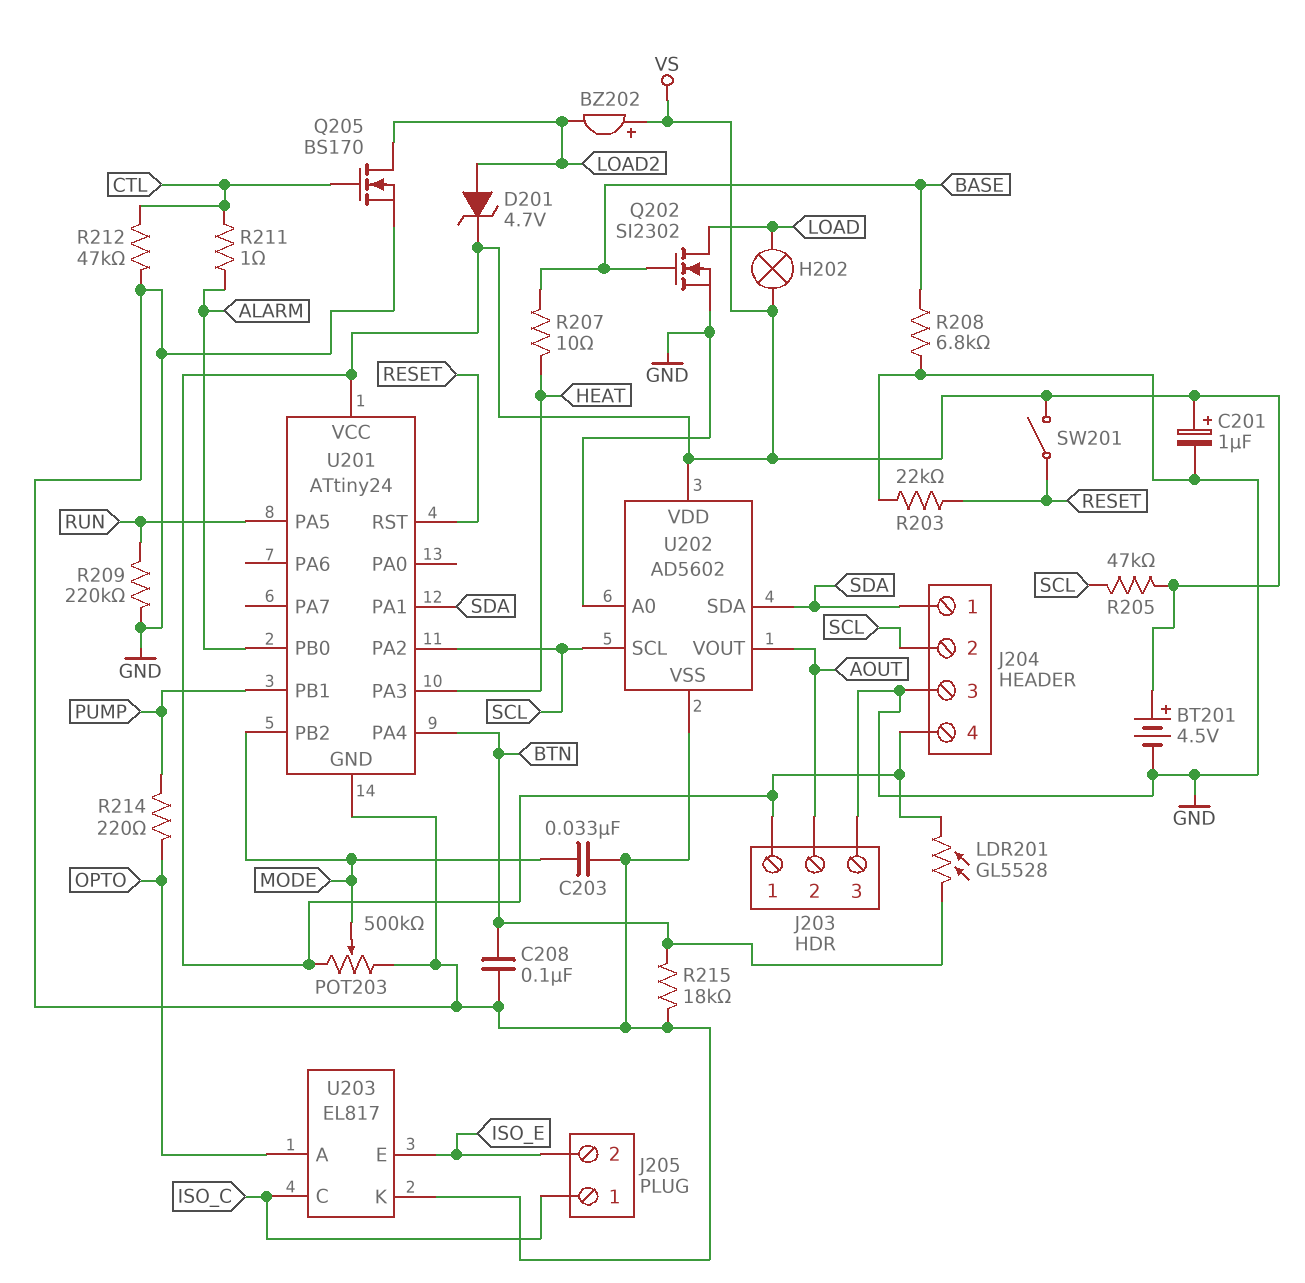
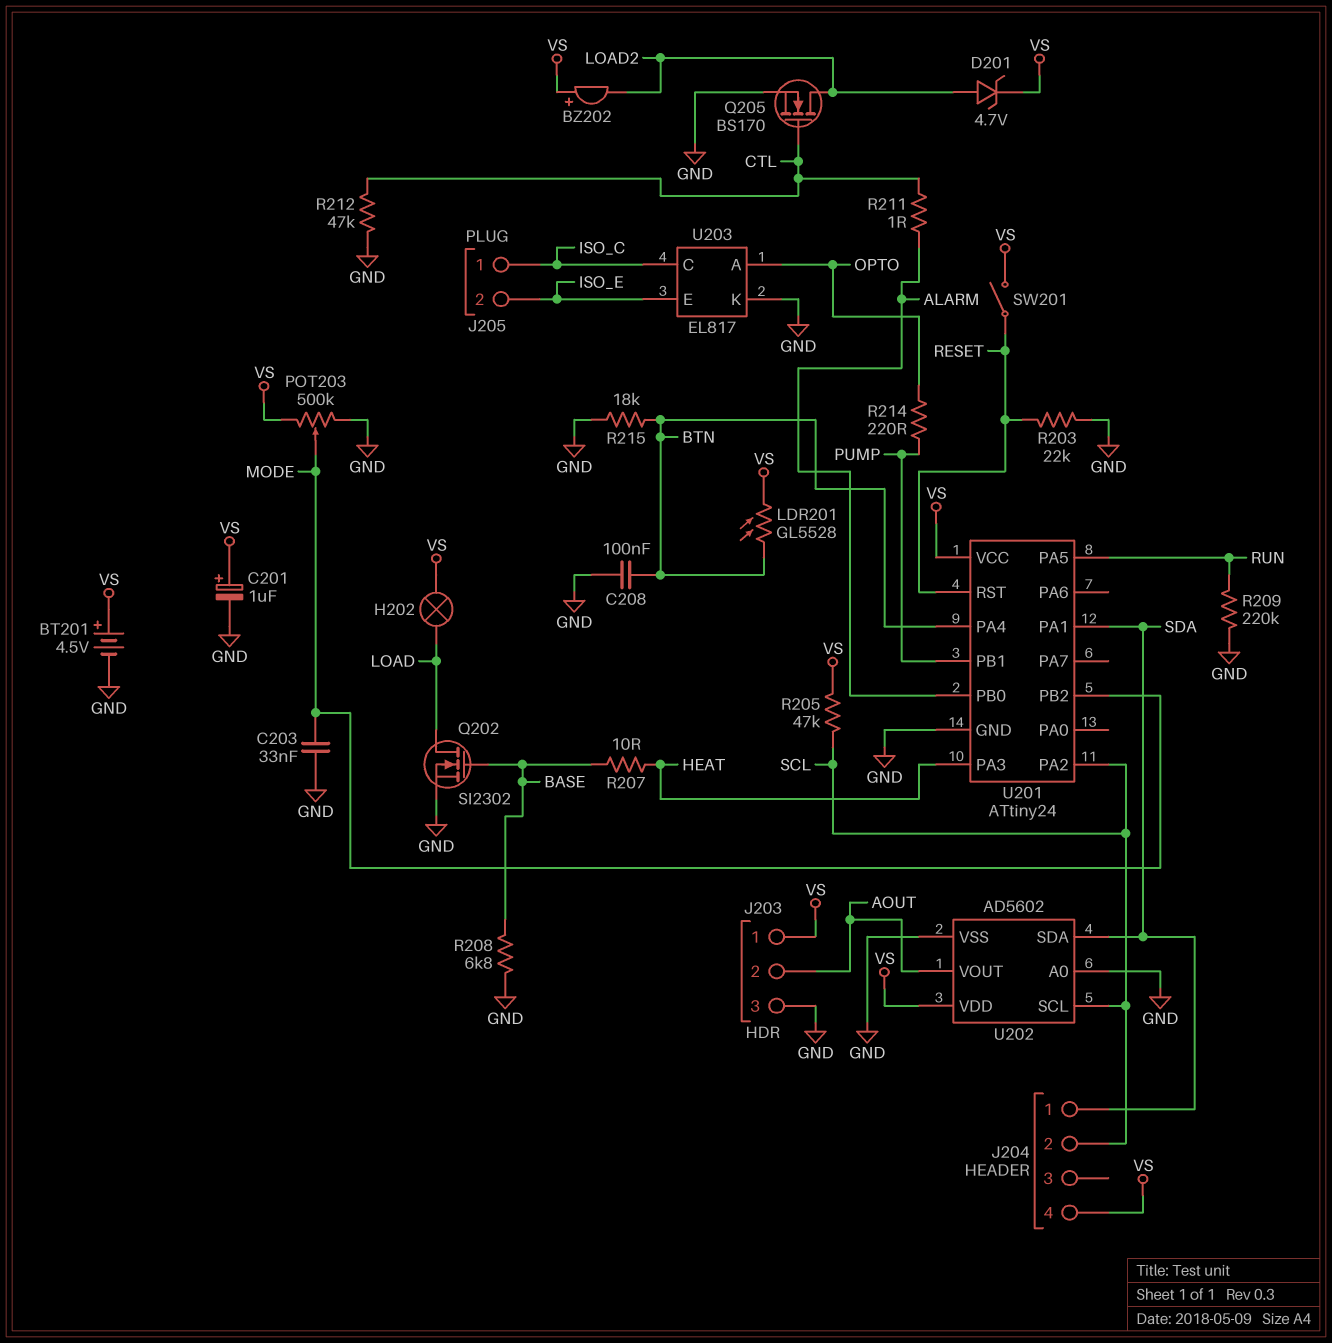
J204 pin 3: GND -> none

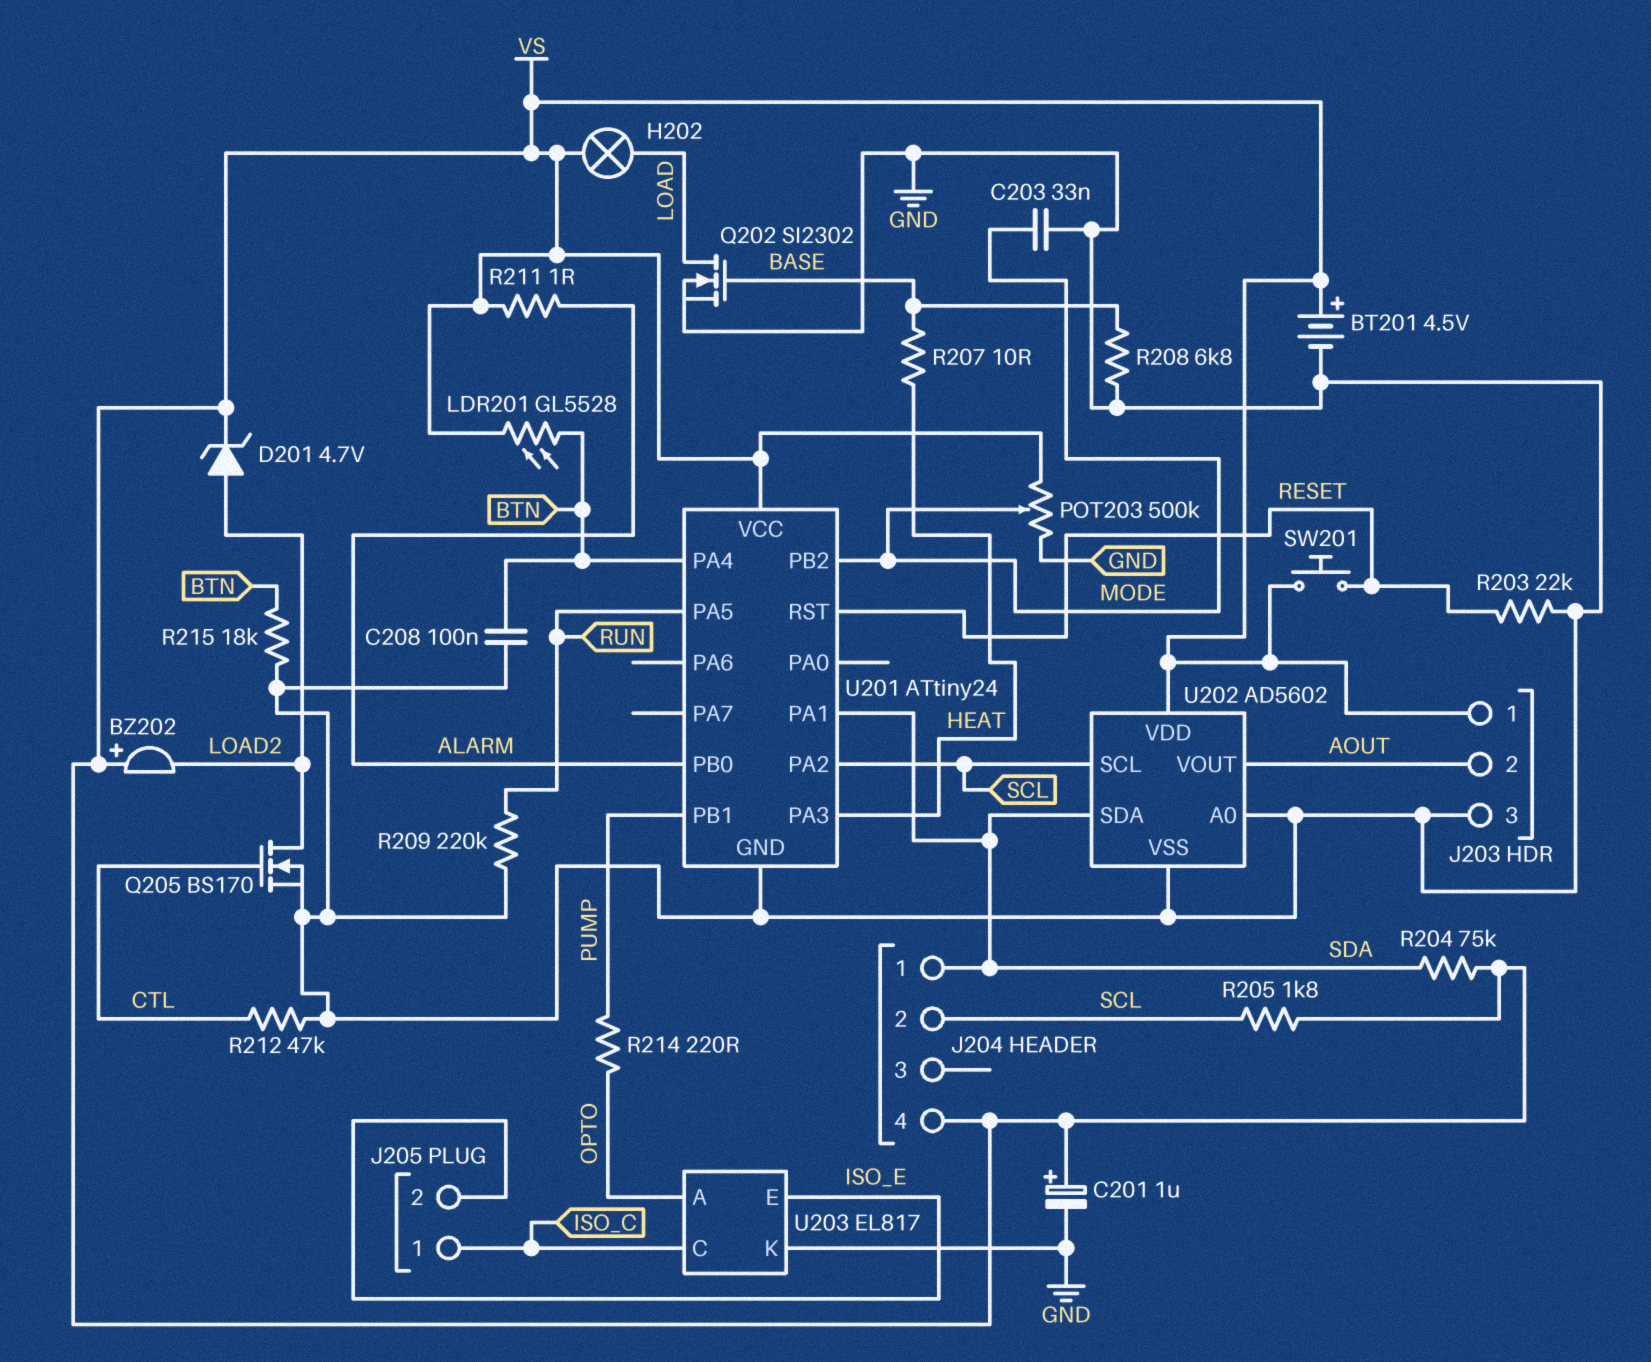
R204: none -> 75k (SDA, VS)
R205: 47k (SCL, VS) -> 1.8k (SCL, VS)
R211: 1 (ALARM, CTL) -> 1 (ALARM, VS)
SW201: switch (RESET, VS) -> button (RESET, VS)

